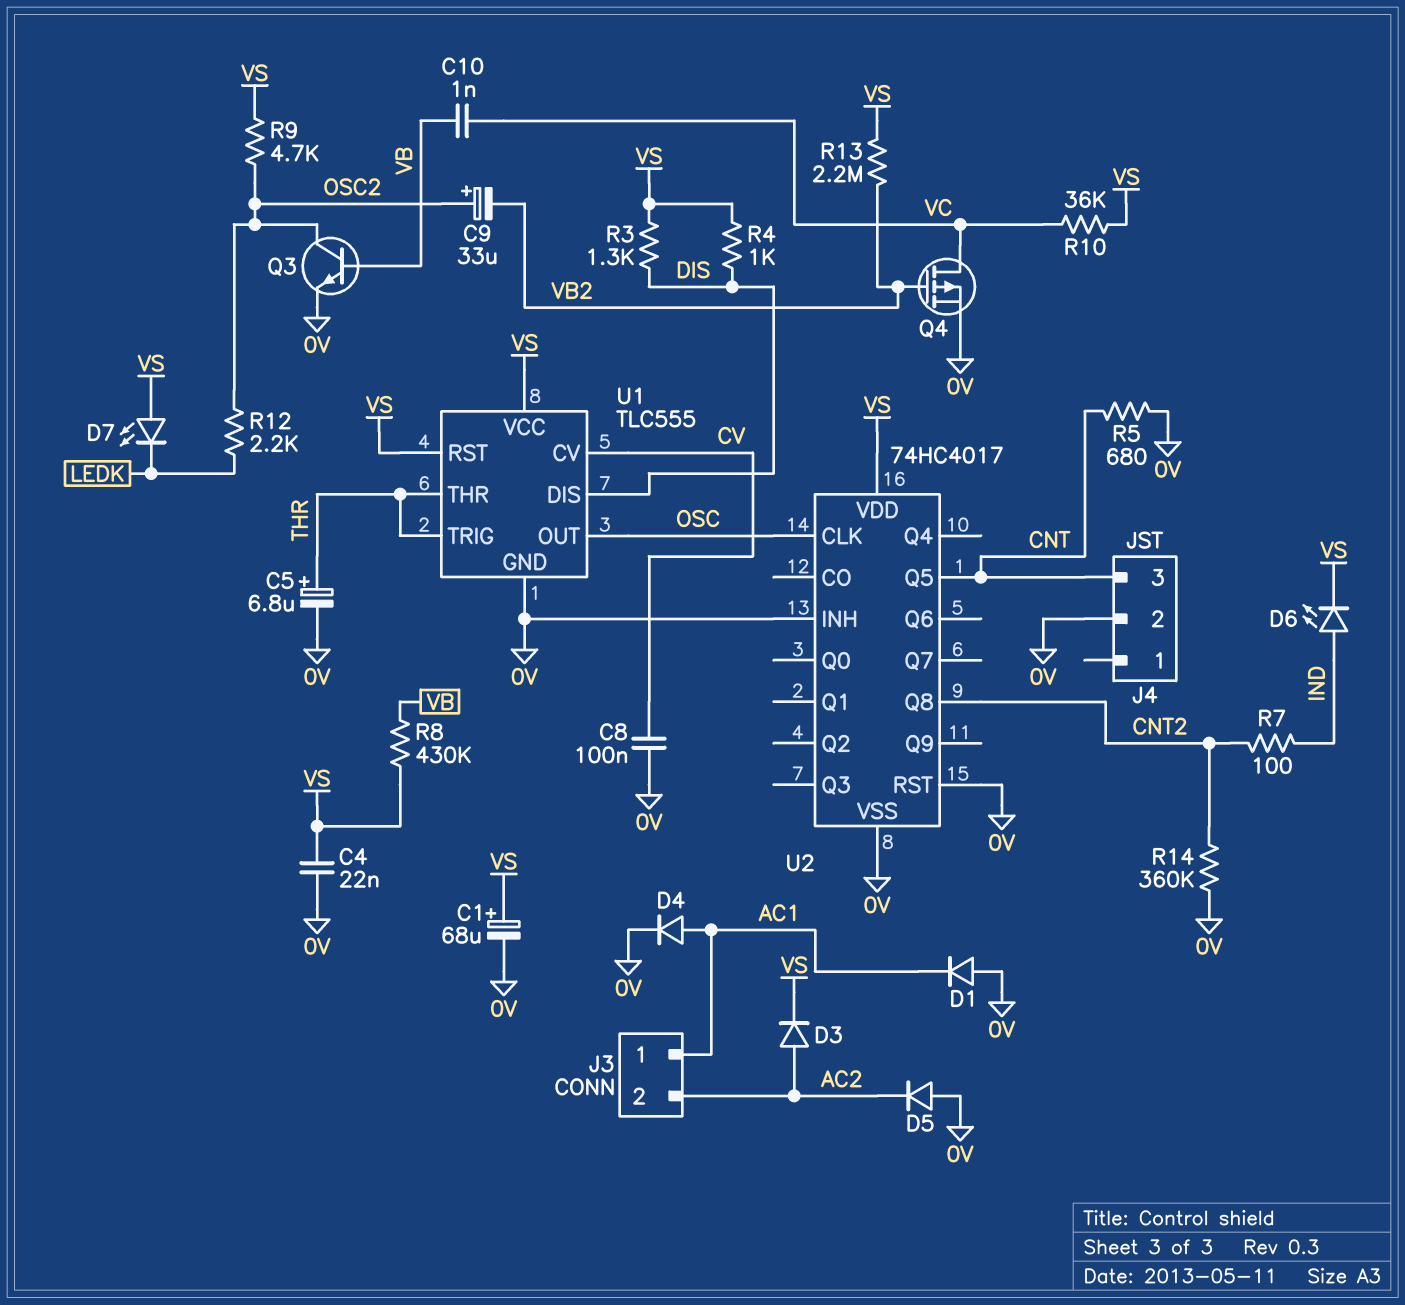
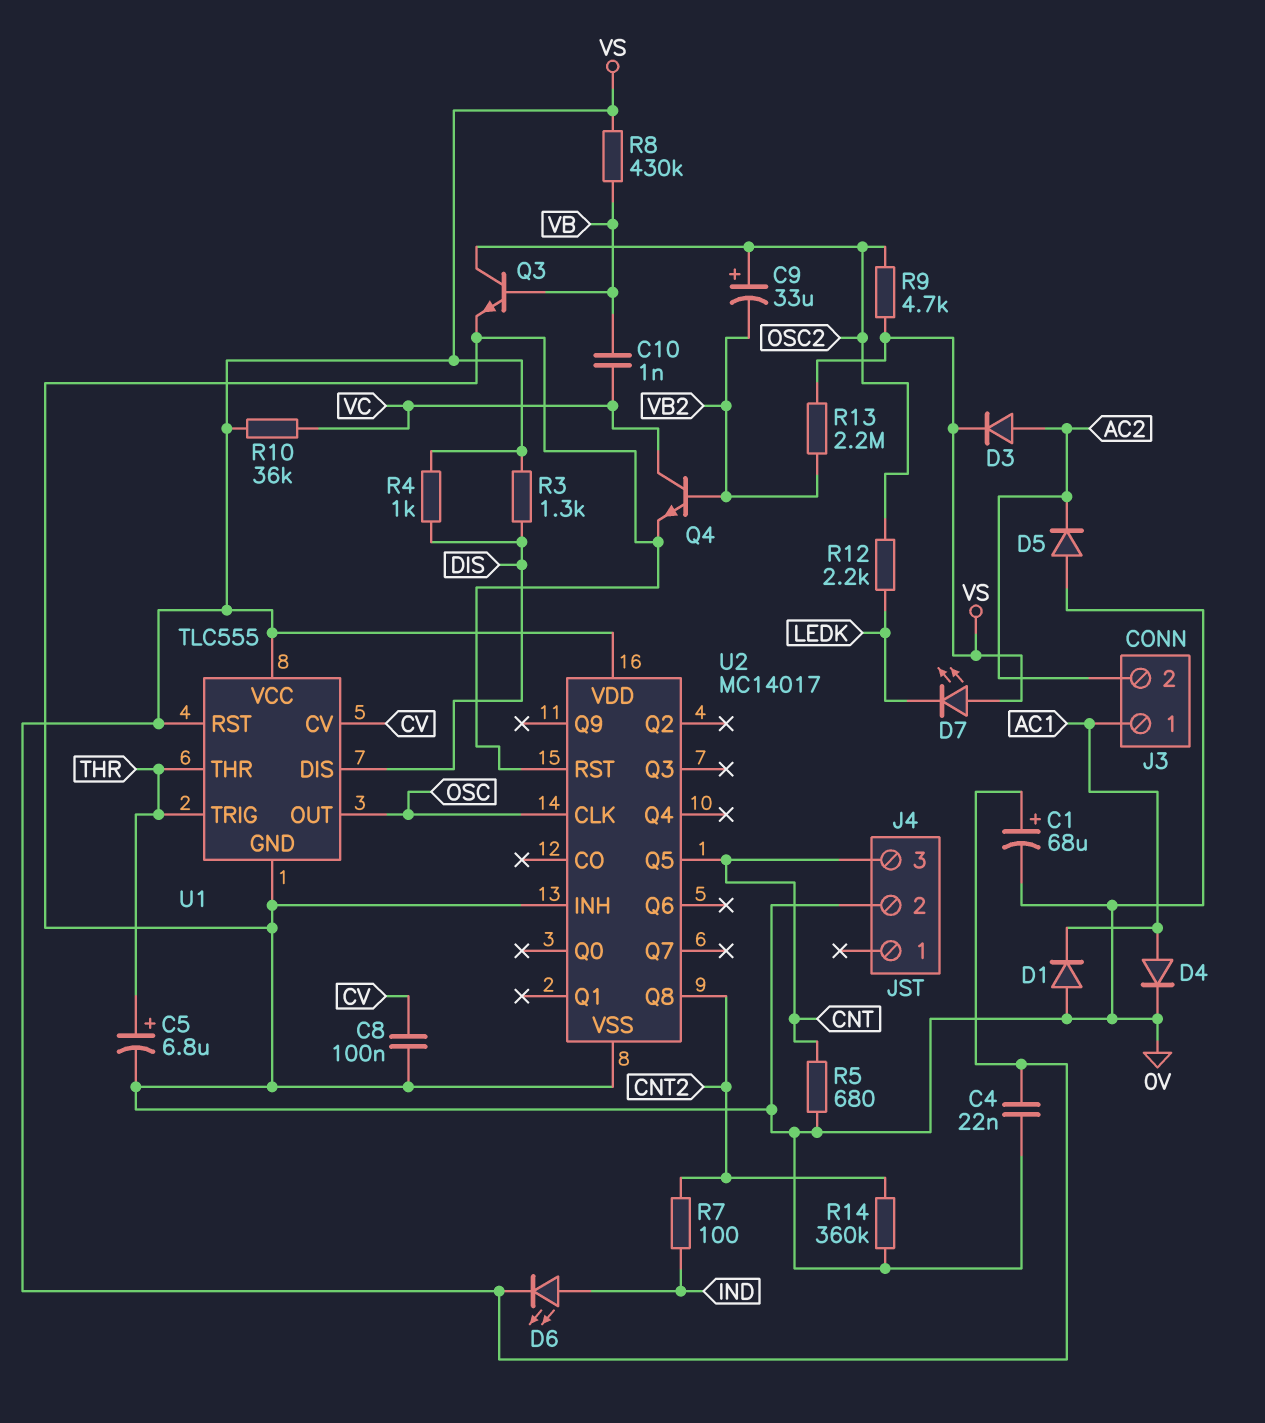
Q4: PMOS (G VB2, D VC, S 0V) -> NPN (B VB2, C VC, E 0V)
U2: 74HC4017 -> MC14017

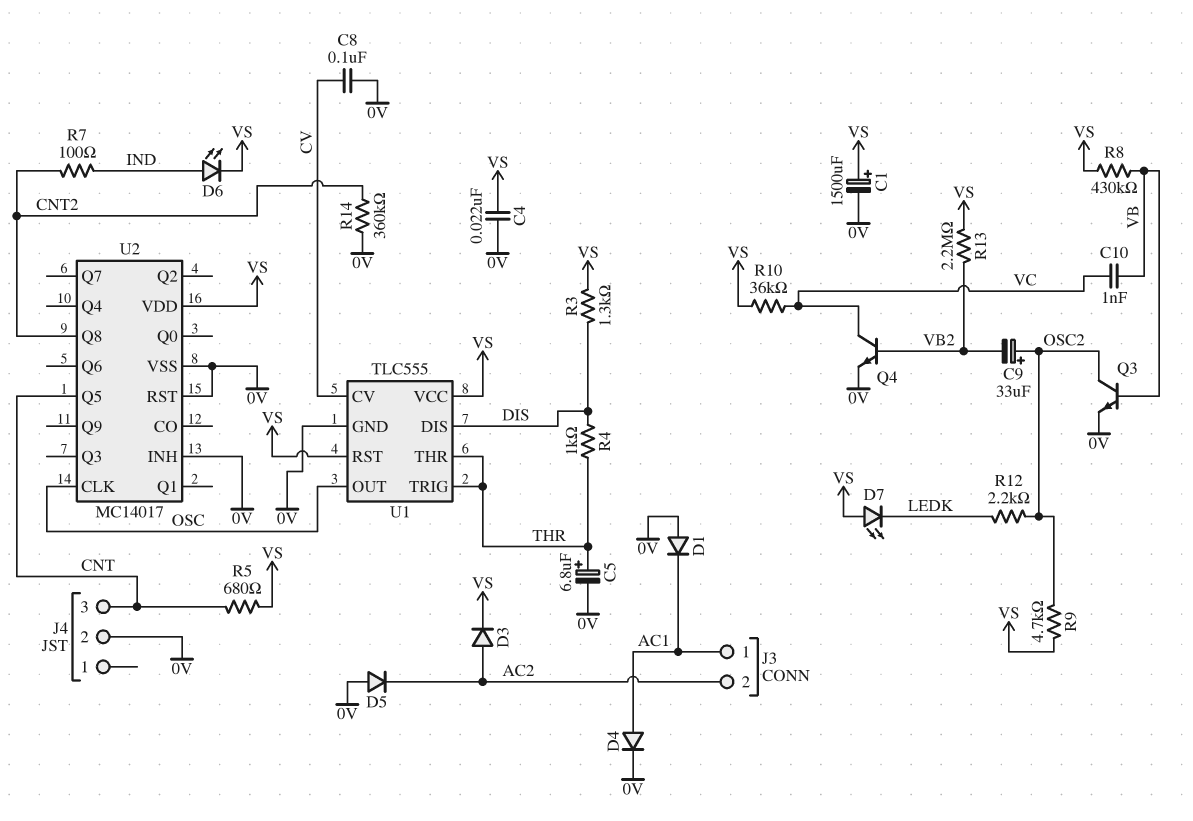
C1: 68uF (plus VS, minus 0V) -> 1500uF (plus VS, minus 0V)
R4: 1k (DIS, VS) -> 1k (DIS, THR)
R5: 680 (0V, CNT) -> 680 (CNT, VS)

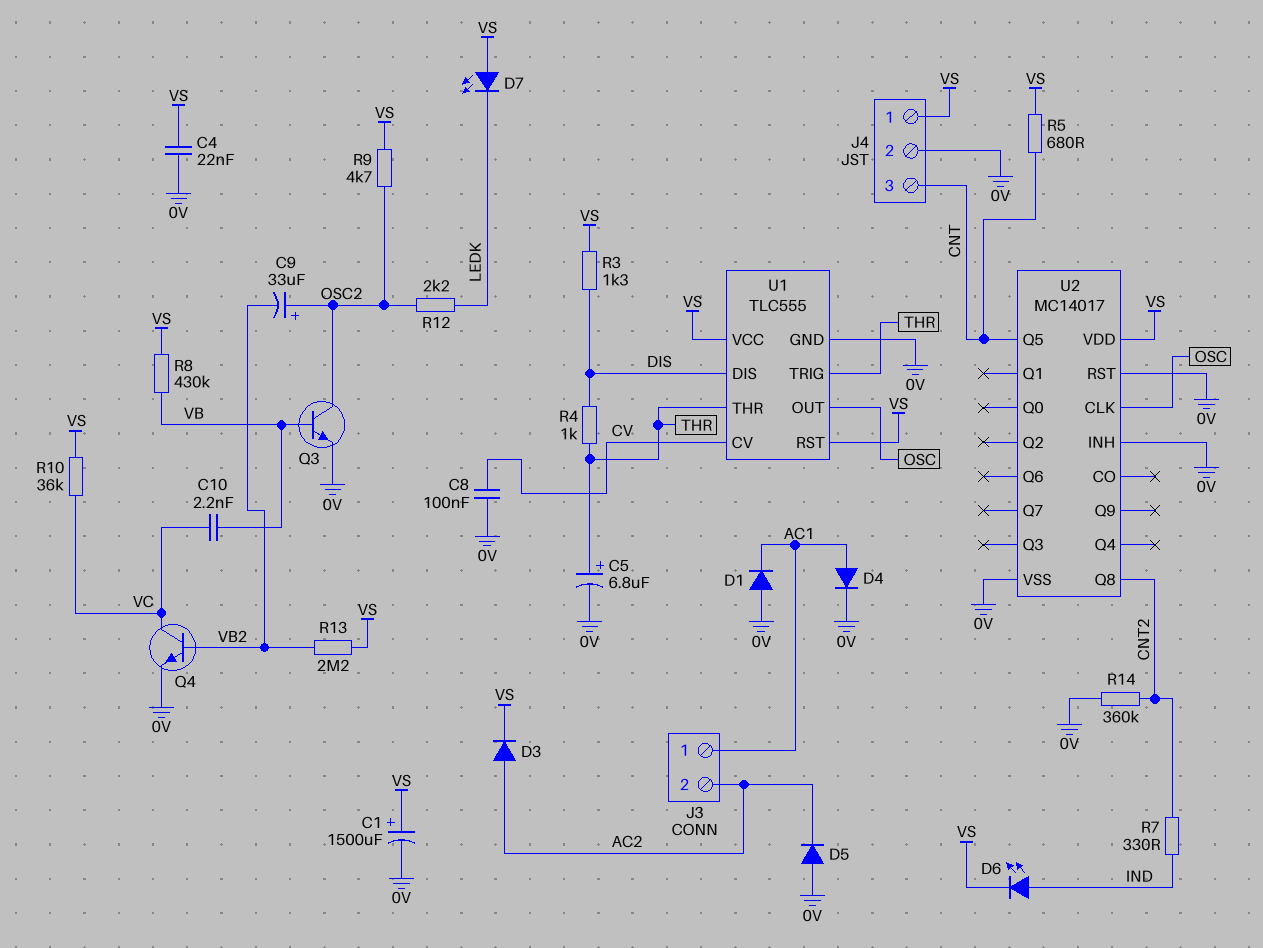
C10: 1nF (VB, VC) -> 2.2nF (VB, VC)
J4 pin 1: none -> VS
R7: 100 (CNT2, IND) -> 330 (CNT2, IND)

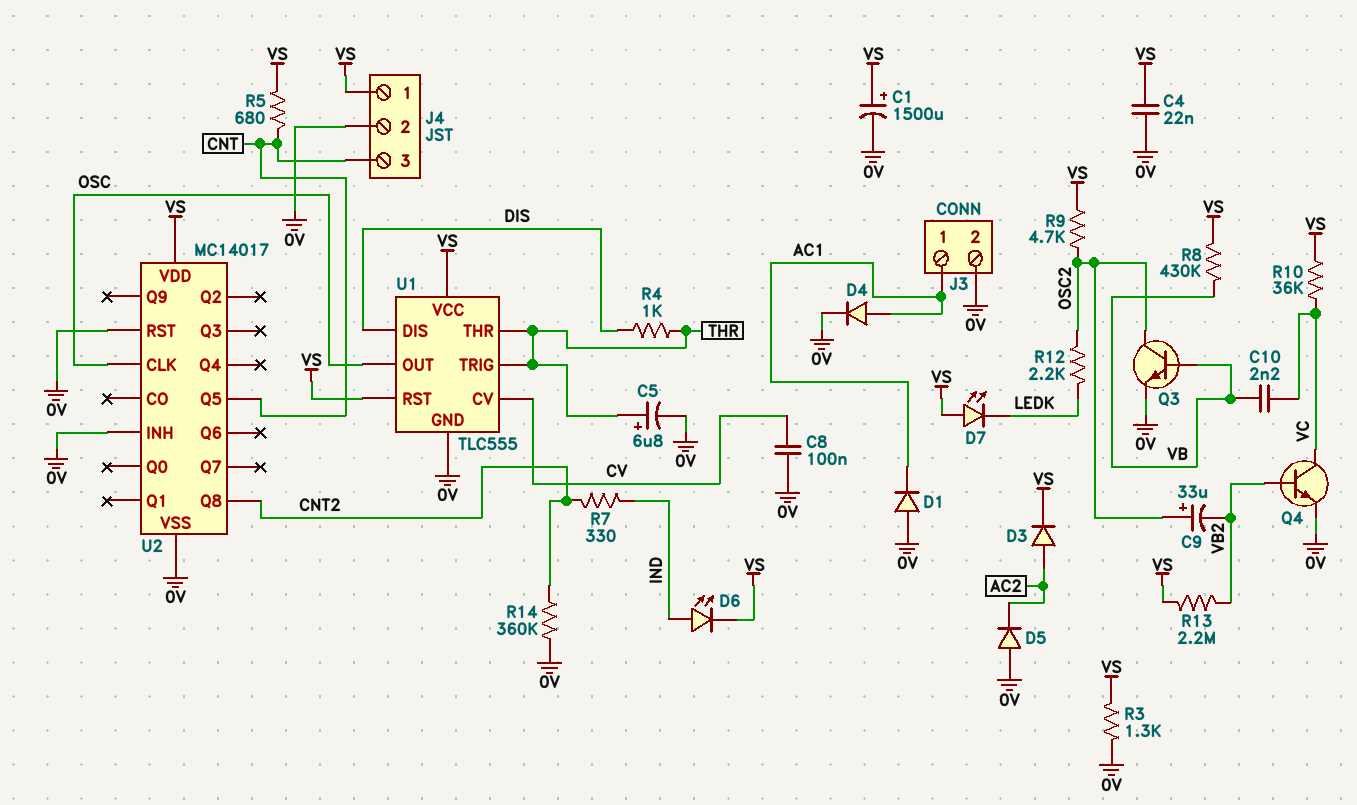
J3 pin 2: AC2 -> 0V
R3: 1.3k (DIS, VS) -> 1.3k (0V, VS)

